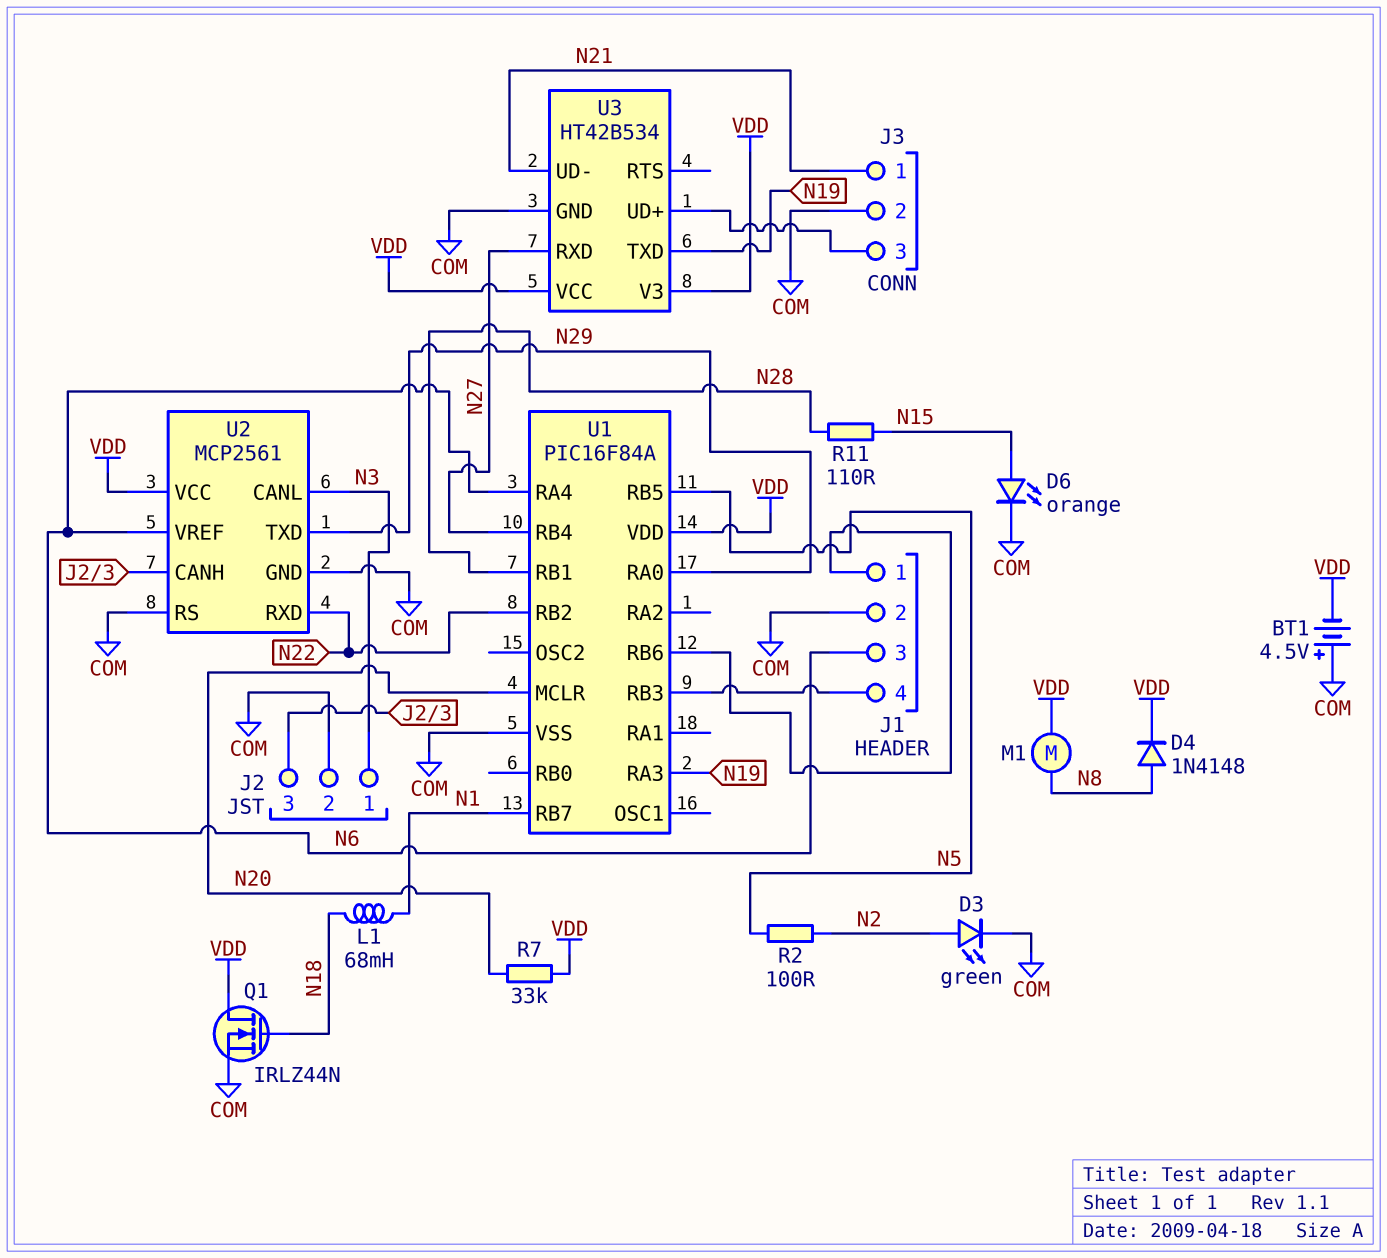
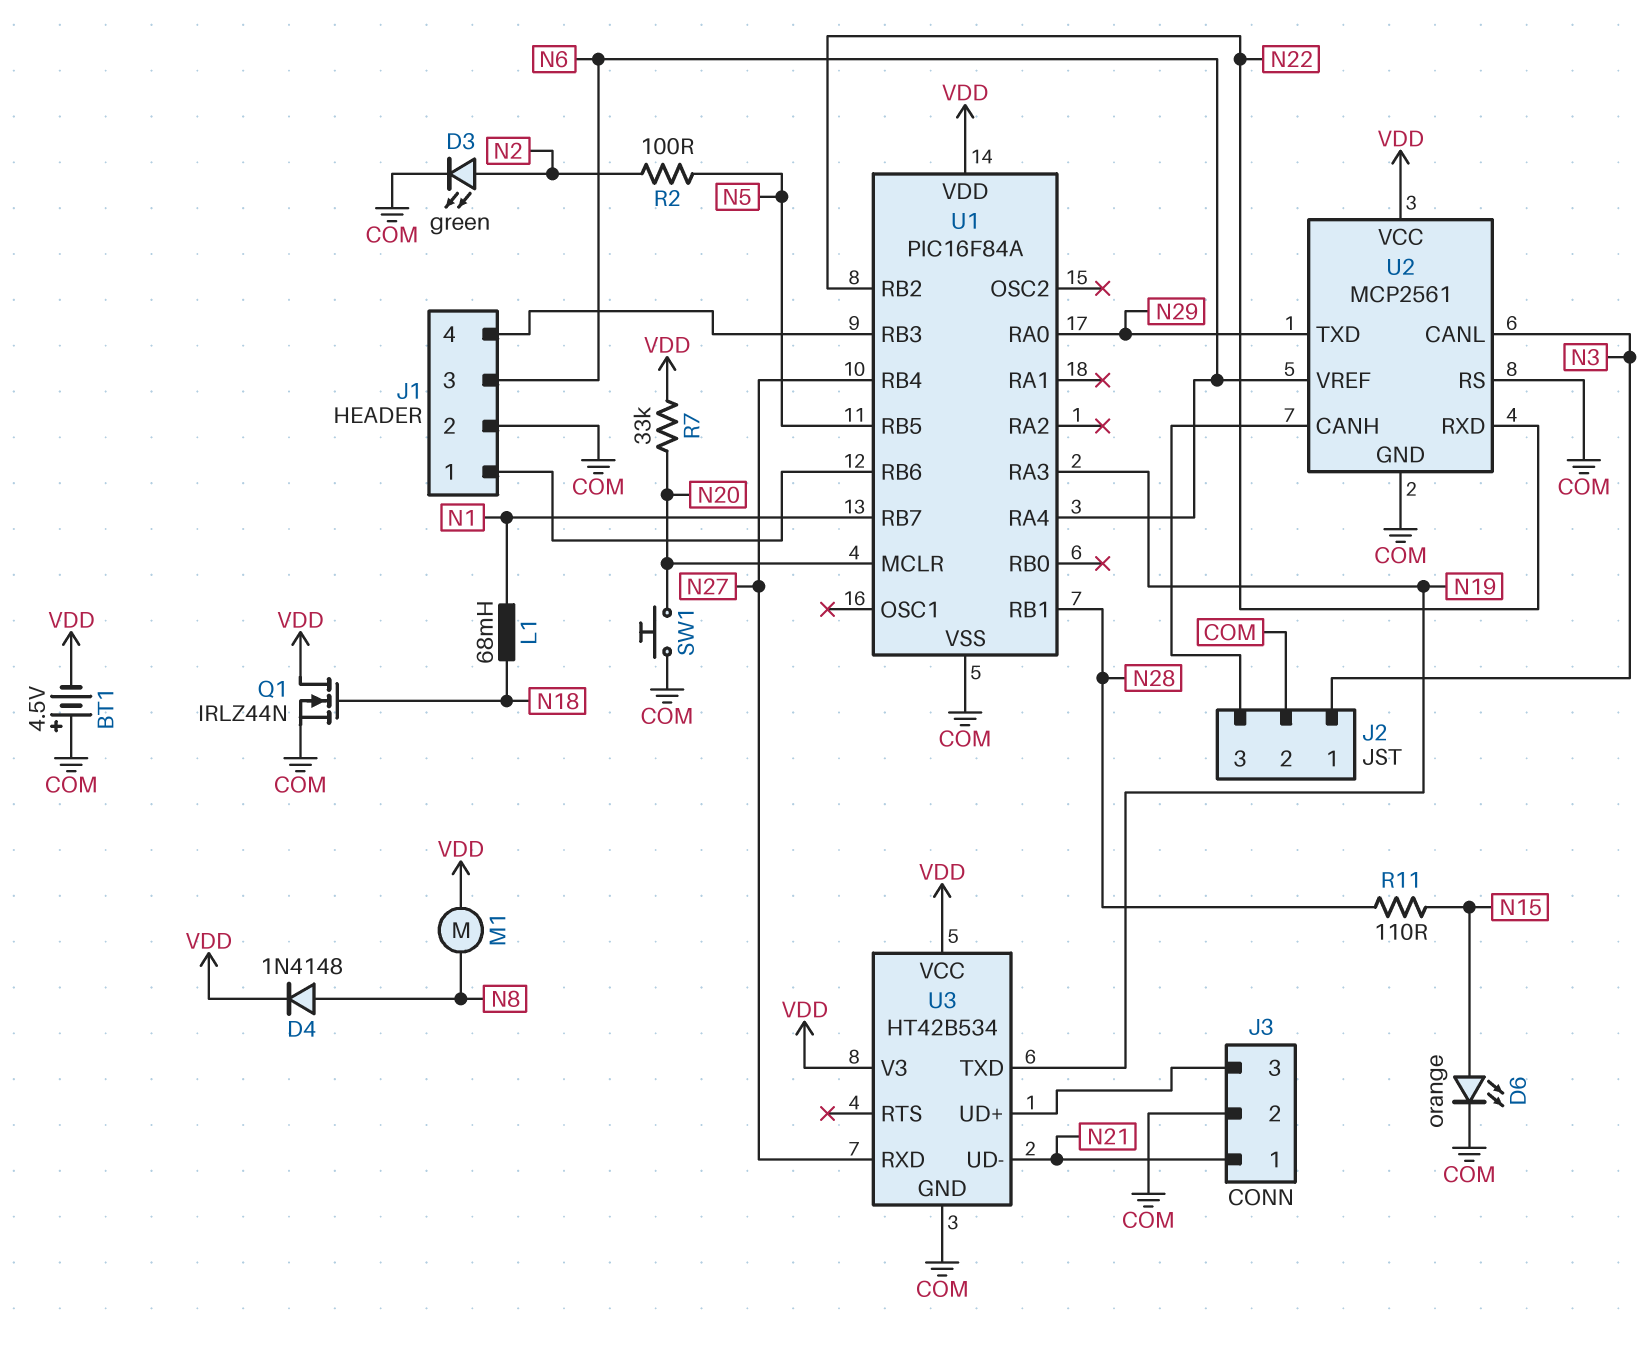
SW1: none -> button (COM, N20)

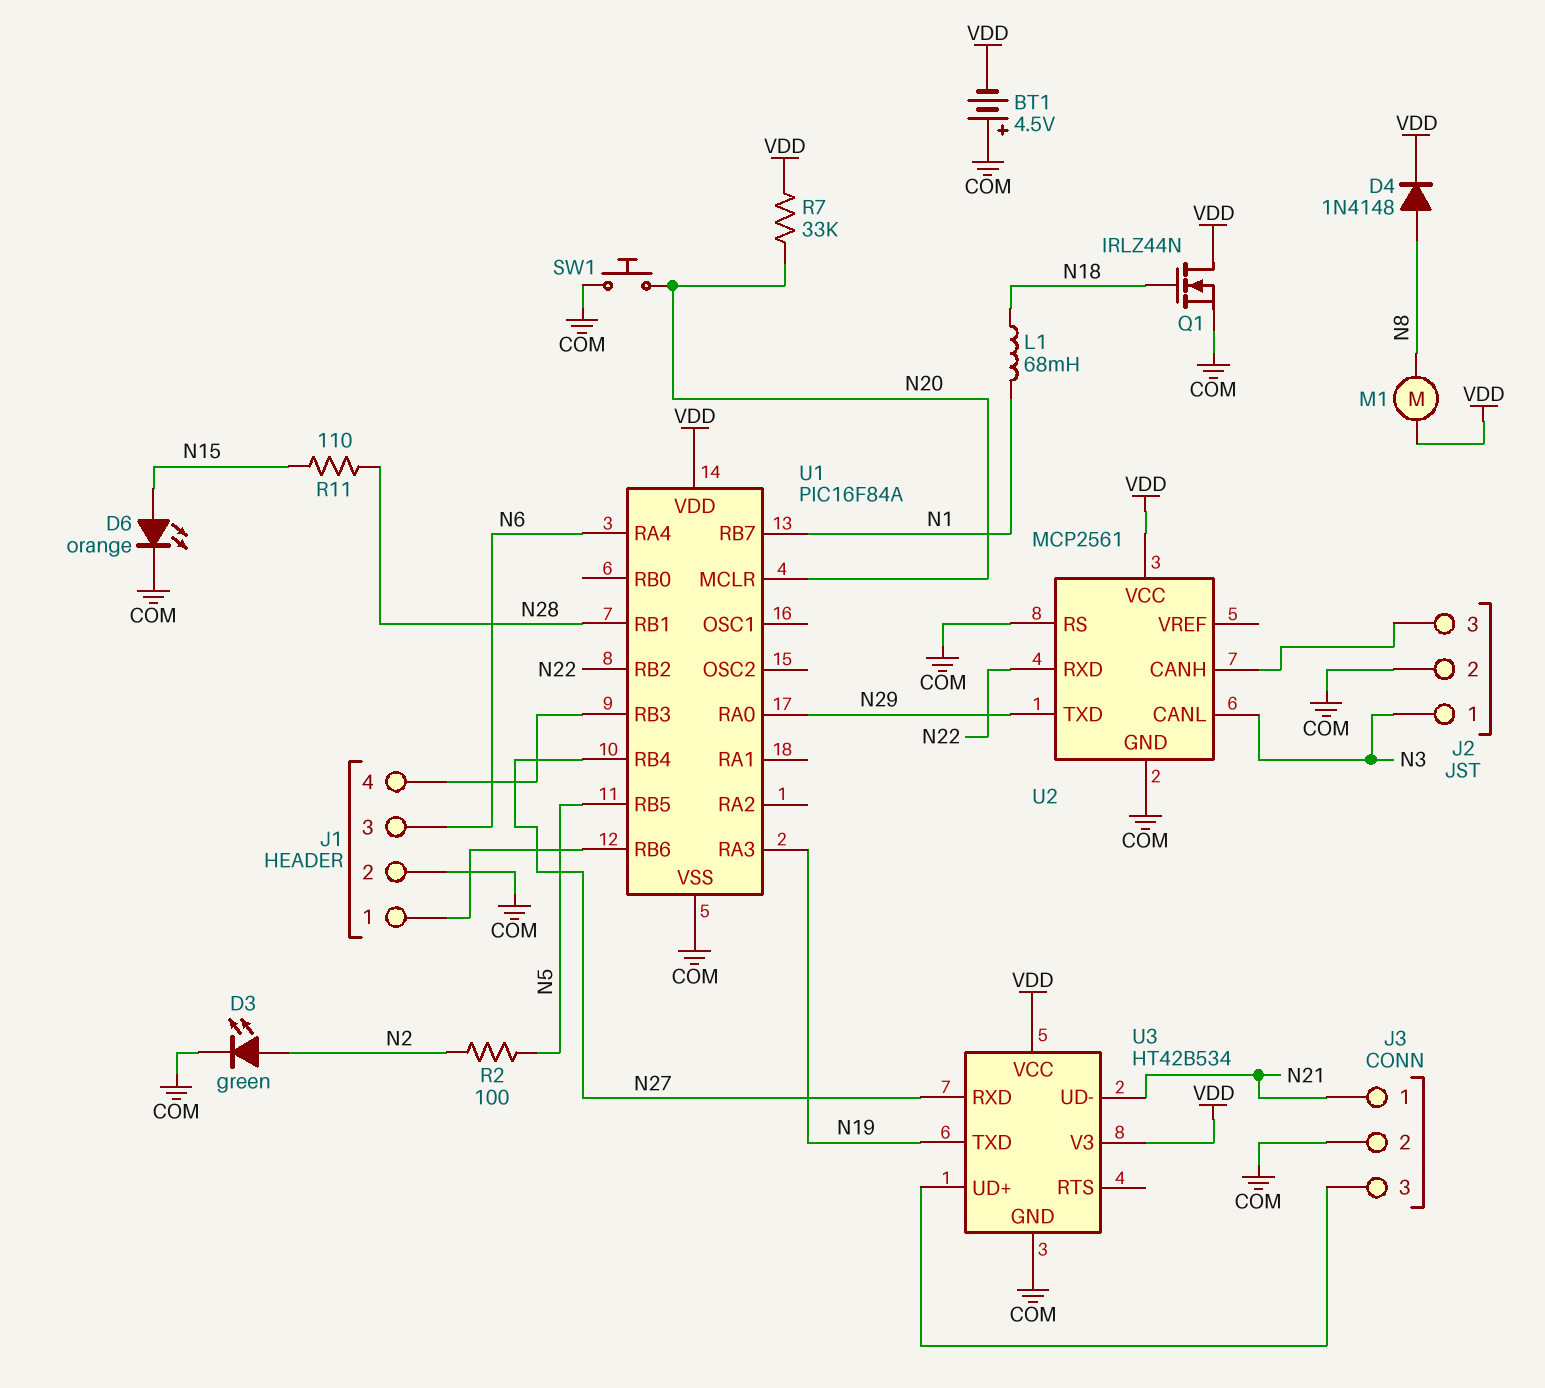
U2 pin VREF: N6 -> none

